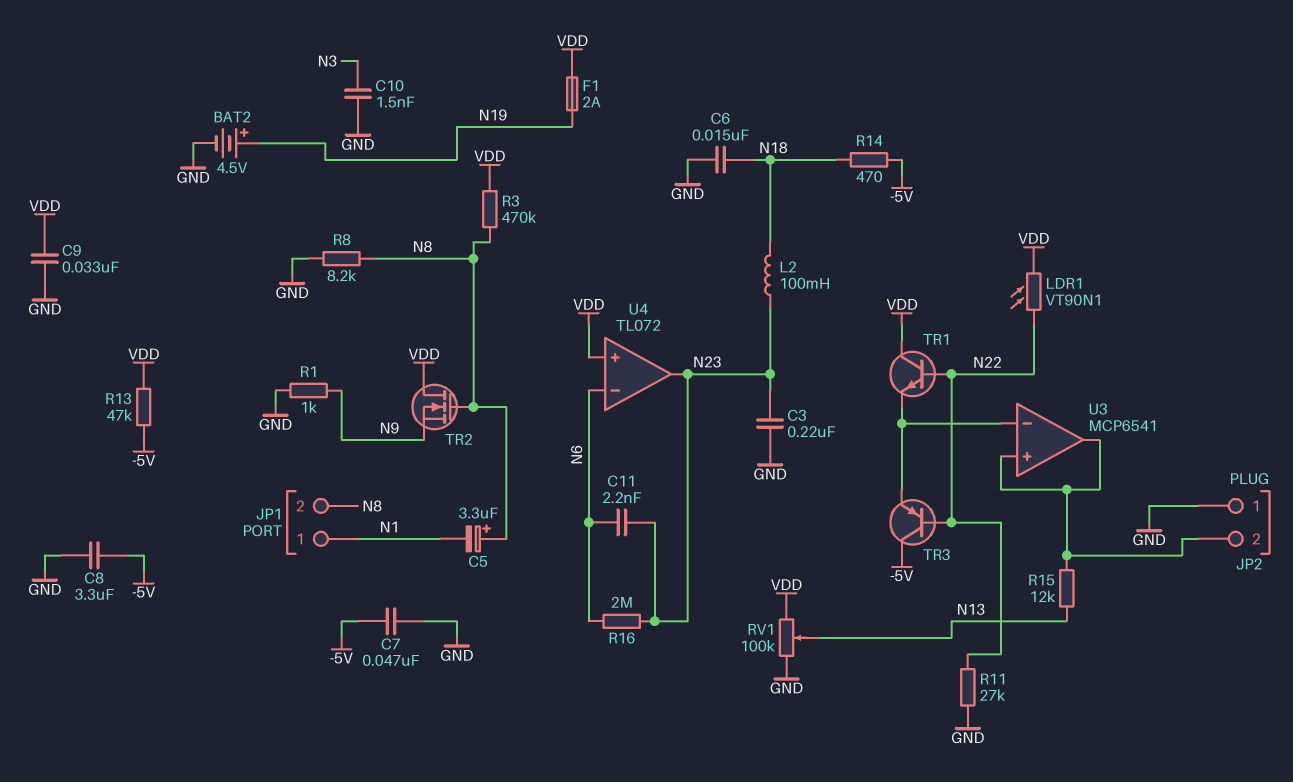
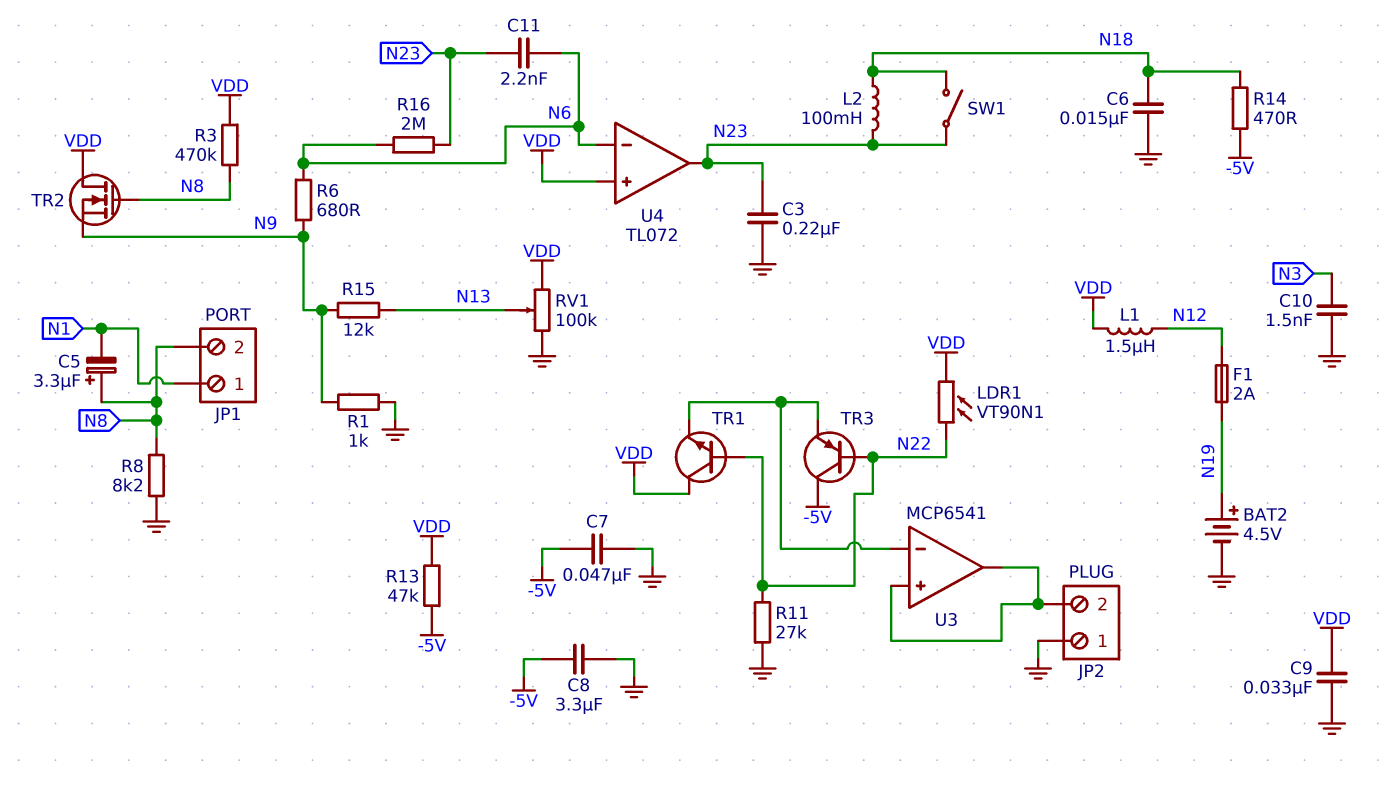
F1: 2A (N19, VDD) -> 2A (N12, N19)
L1: none -> 1.5uH (N12, VDD)
R6: none -> 680 (N6, N9)
R15: 12k (JP2/2, N13) -> 12k (N9, N13)
SW1: none -> switch (N18, N23)

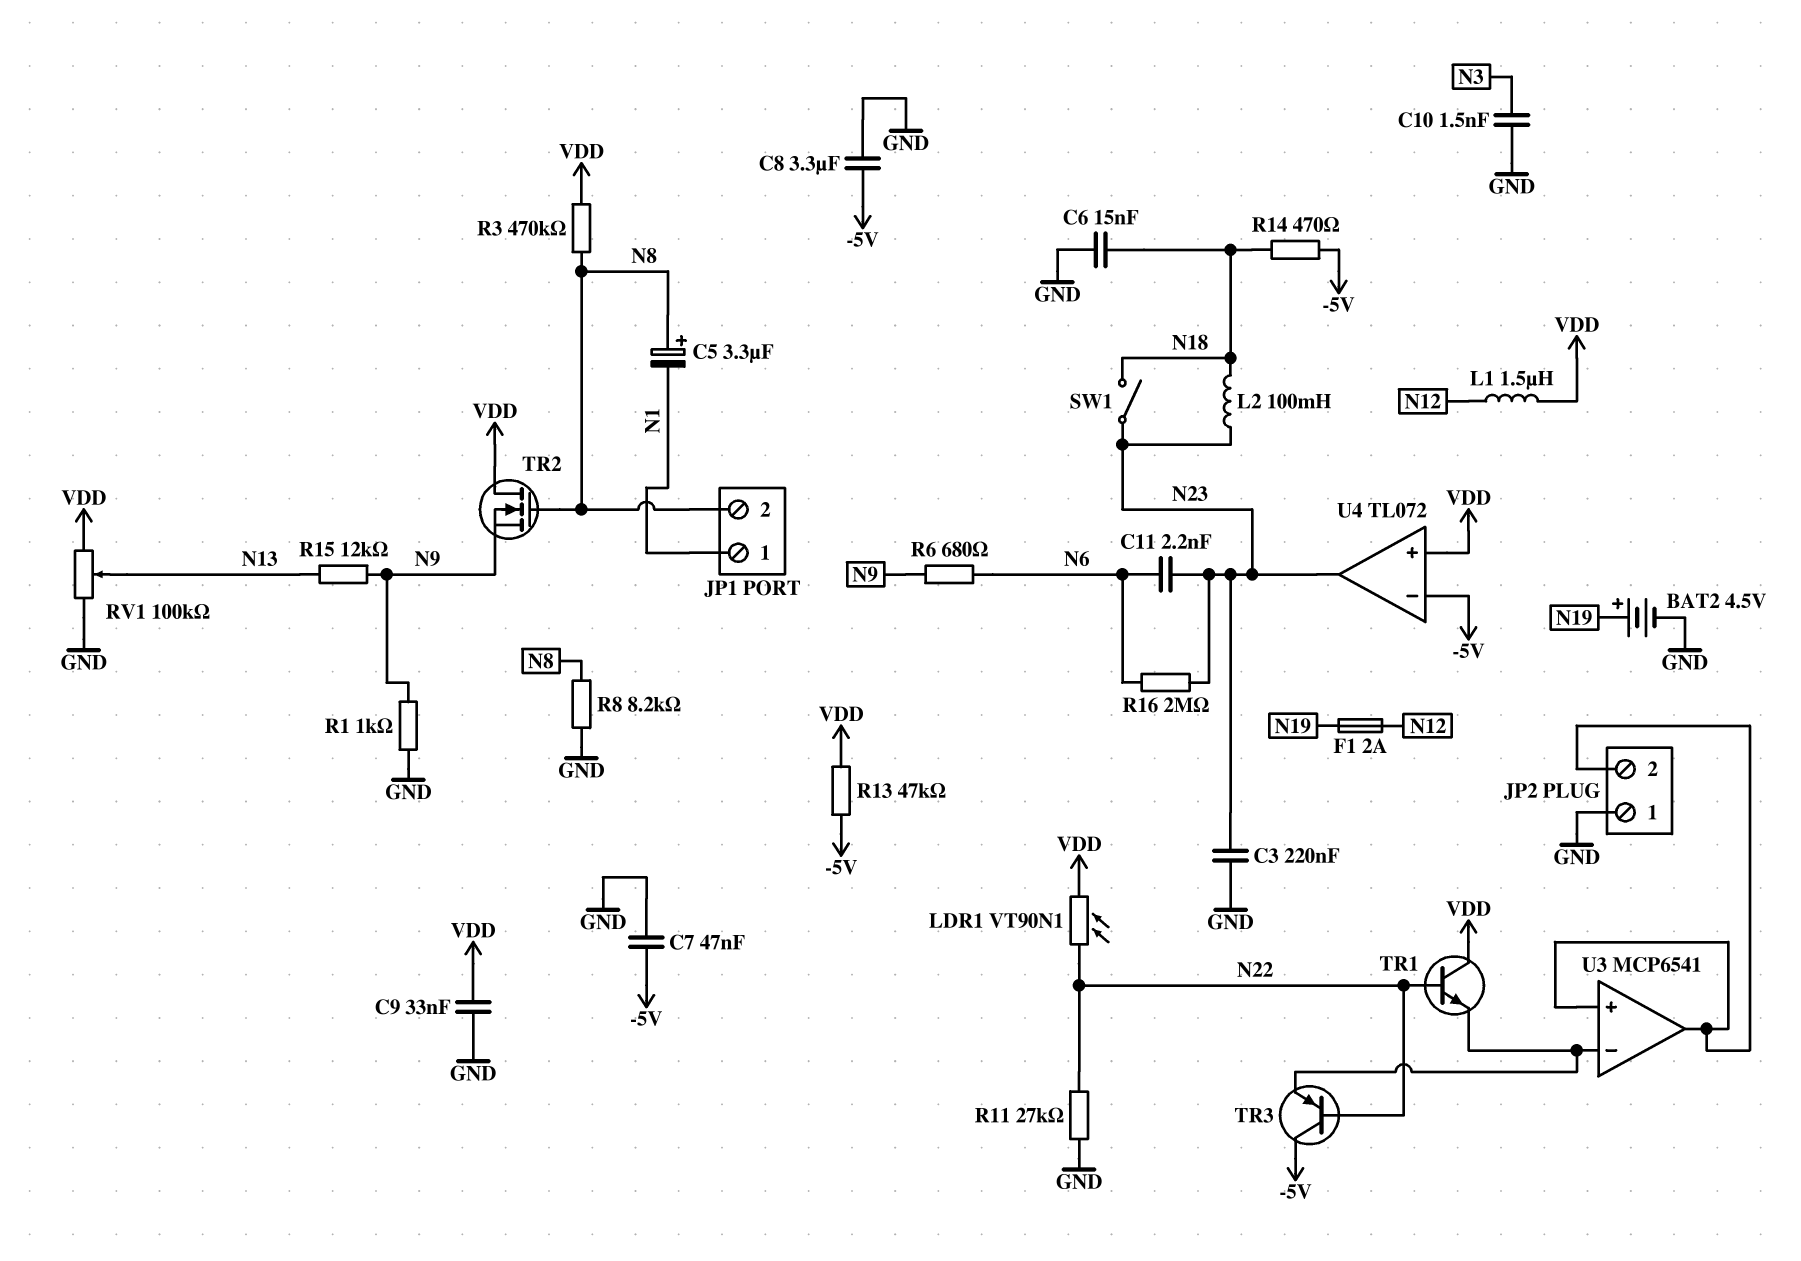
U4 pin in-: N6 -> -5V

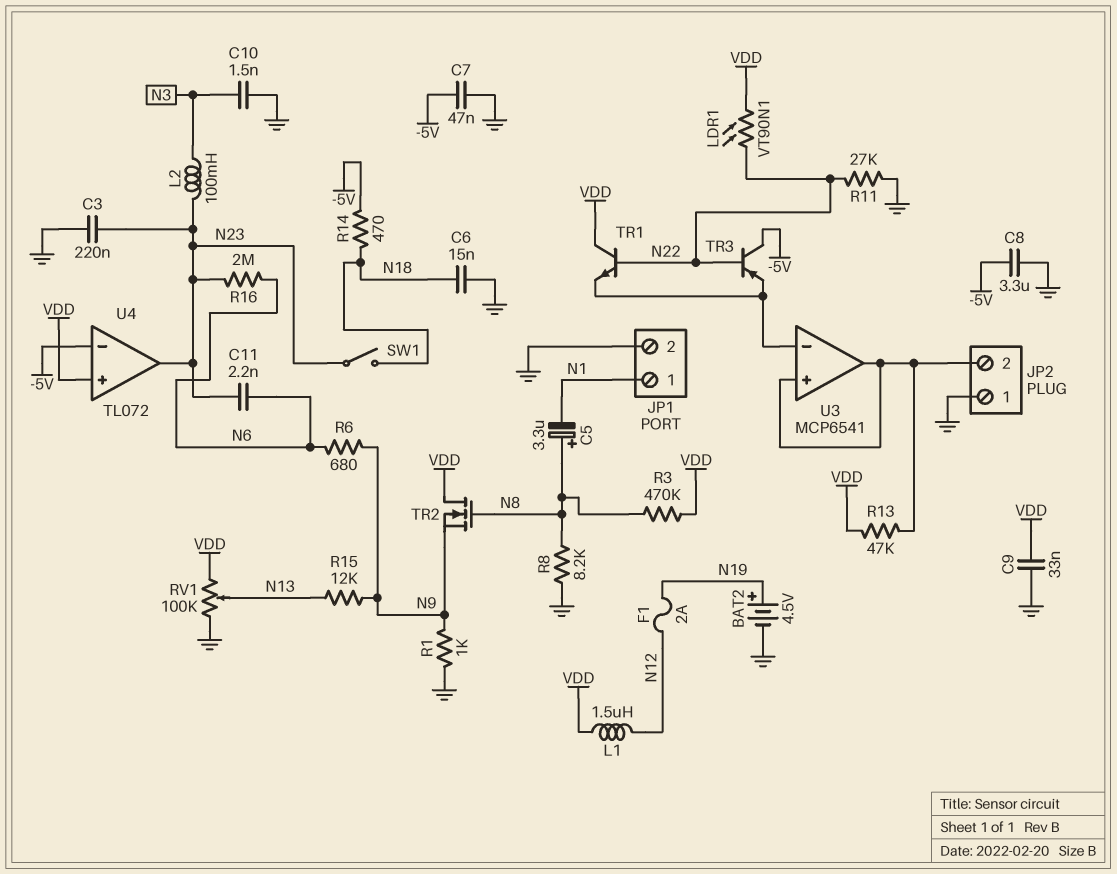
JP1 pin 2: N8 -> GND
L2: 100mH (N18, N23) -> 100mH (N3, N23)
R13: 47k (-5V, VDD) -> 47k (JP2/2, VDD)

